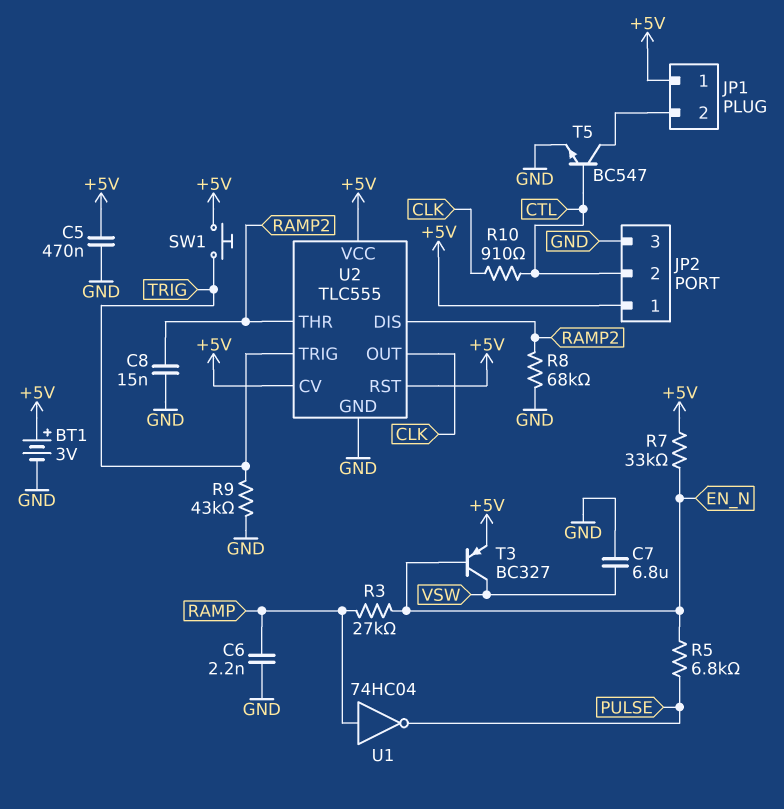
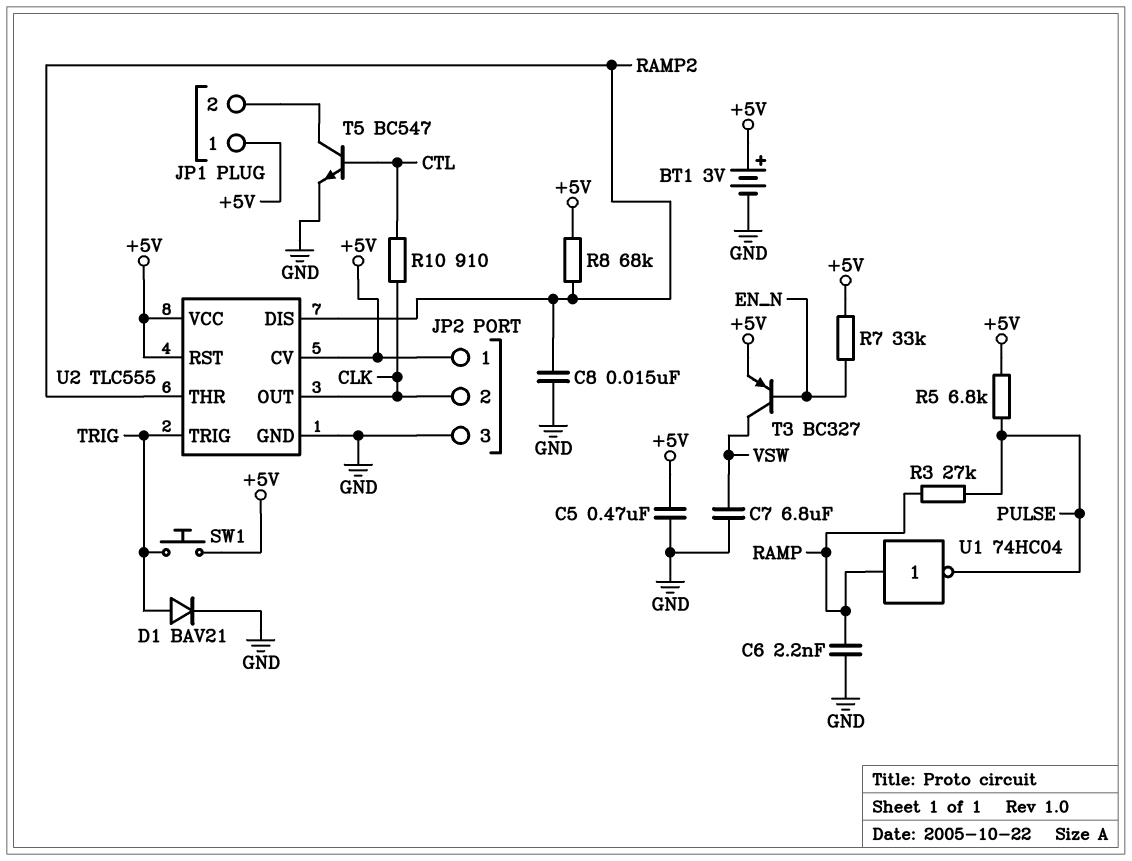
D1: none -> diode BAV21 (A TRIG, K GND)
JP2 pin 2: CTL -> CLK
R3: 27k (EN_N, RAMP) -> 27k (PULSE, RAMP)
R5: 6.8k (EN_N, PULSE) -> 6.8k (+5V, PULSE)
R8: 68k (GND, RAMP2) -> 68k (+5V, RAMP2)
R9: 43k (GND, TRIG) -> none

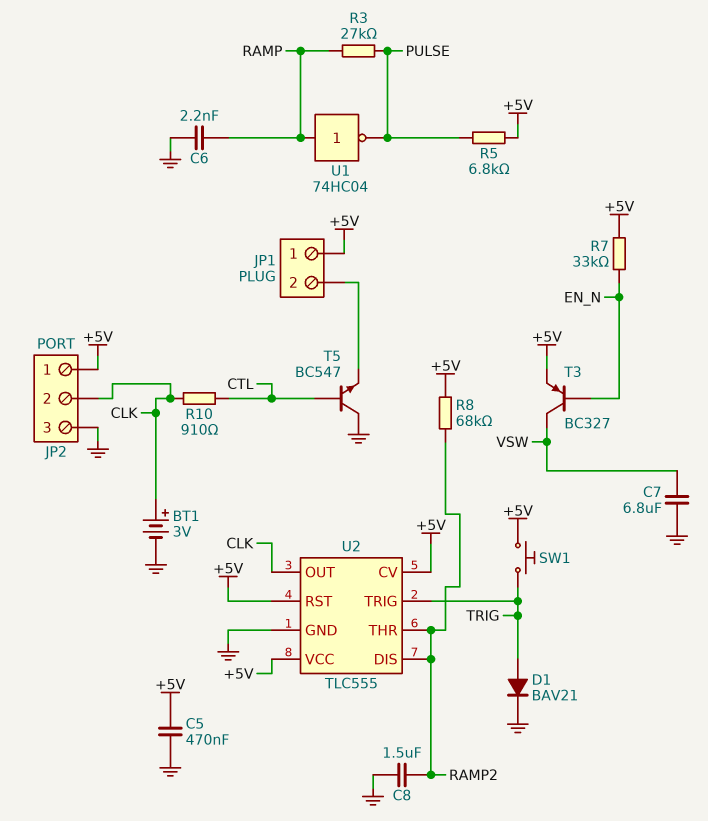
BT1: 3V (plus +5V, minus GND) -> 3V (plus CLK, minus GND)
C8: 15nF (GND, RAMP2) -> 1.5uF (GND, RAMP2)
T5: NPN BC547 (B CTL, C JP1/2, E GND) -> NPN BC547 (B CTL, C GND, E JP1/2)

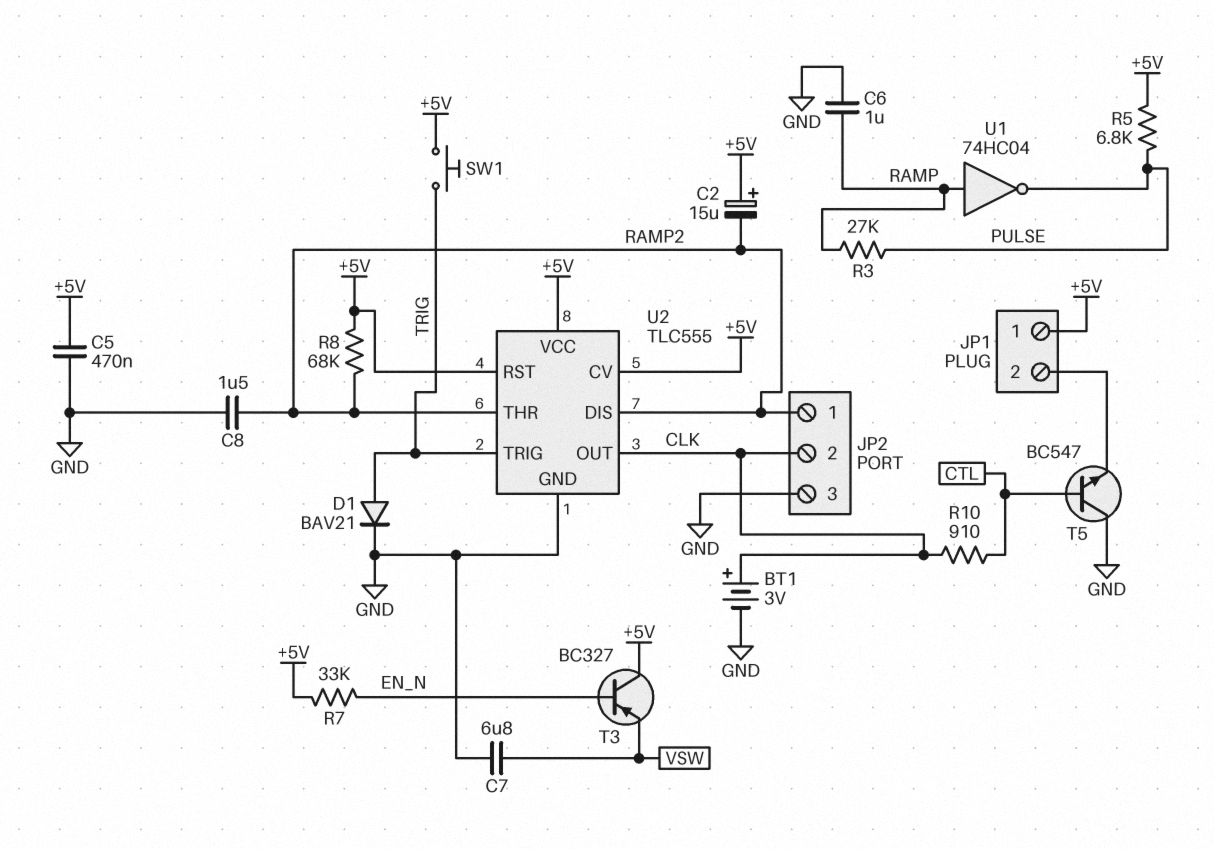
C2: none -> 15uF (plus +5V, minus RAMP2)
C6: 2.2nF (GND, RAMP) -> 1uF (GND, RAMP)
JP2 pin 1: +5V -> RAMP2
T3: PNP BC327 (B EN_N, C VSW, E +5V) -> PNP BC327 (B EN_N, C +5V, E VSW)

